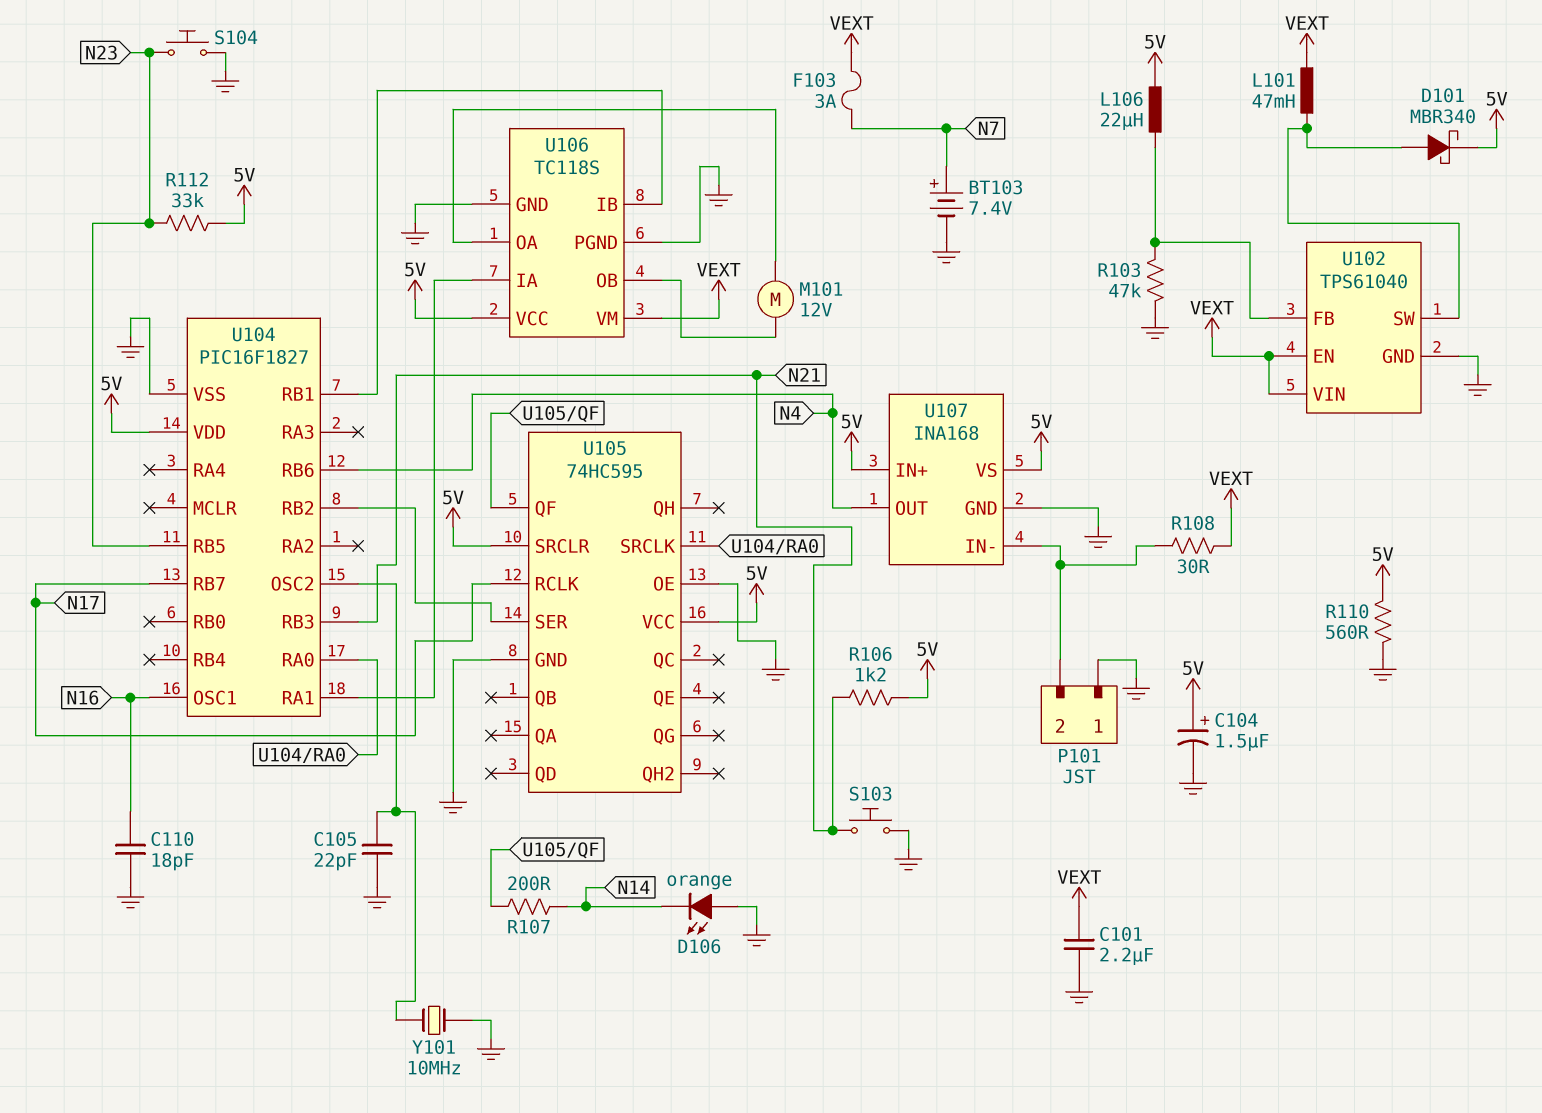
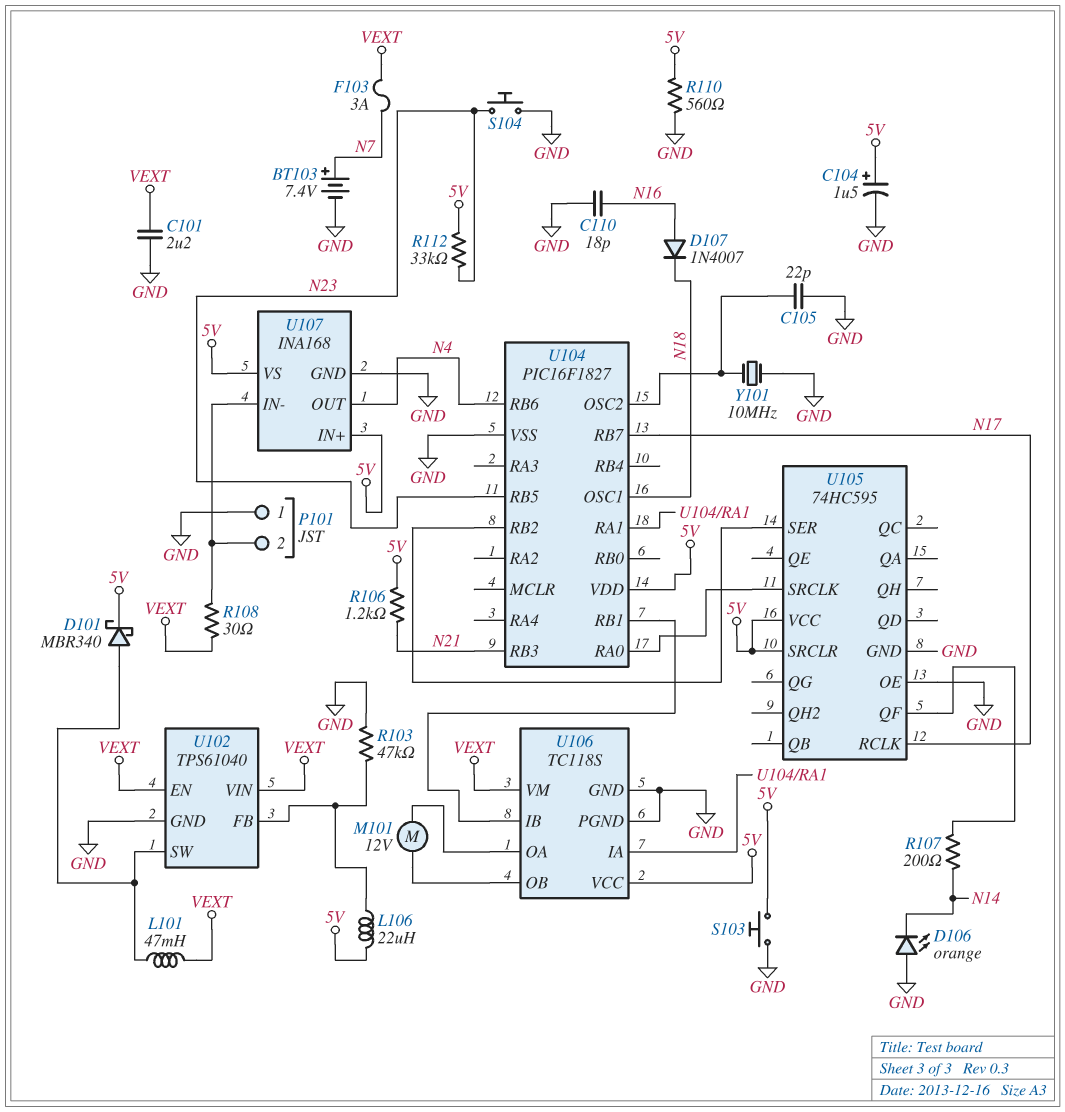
D107: none -> diode 1N4007 (A N16, K N18)
S103: button (GND, N21) -> button (5V, GND)
U104 pin OSC1: N16 -> N18

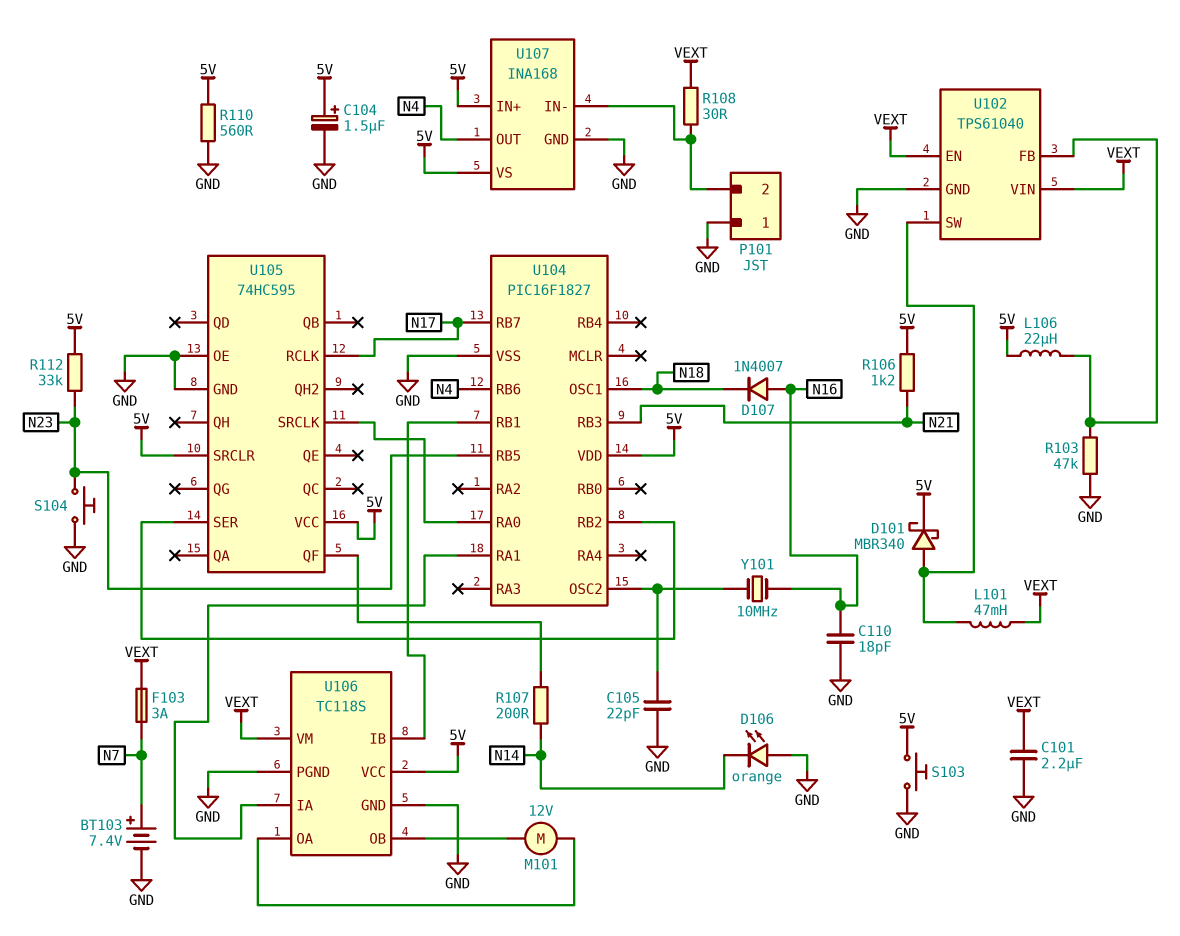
Y101: 10MHz (GND, U104/OSC2) -> 10MHz (N16, U104/OSC2)

